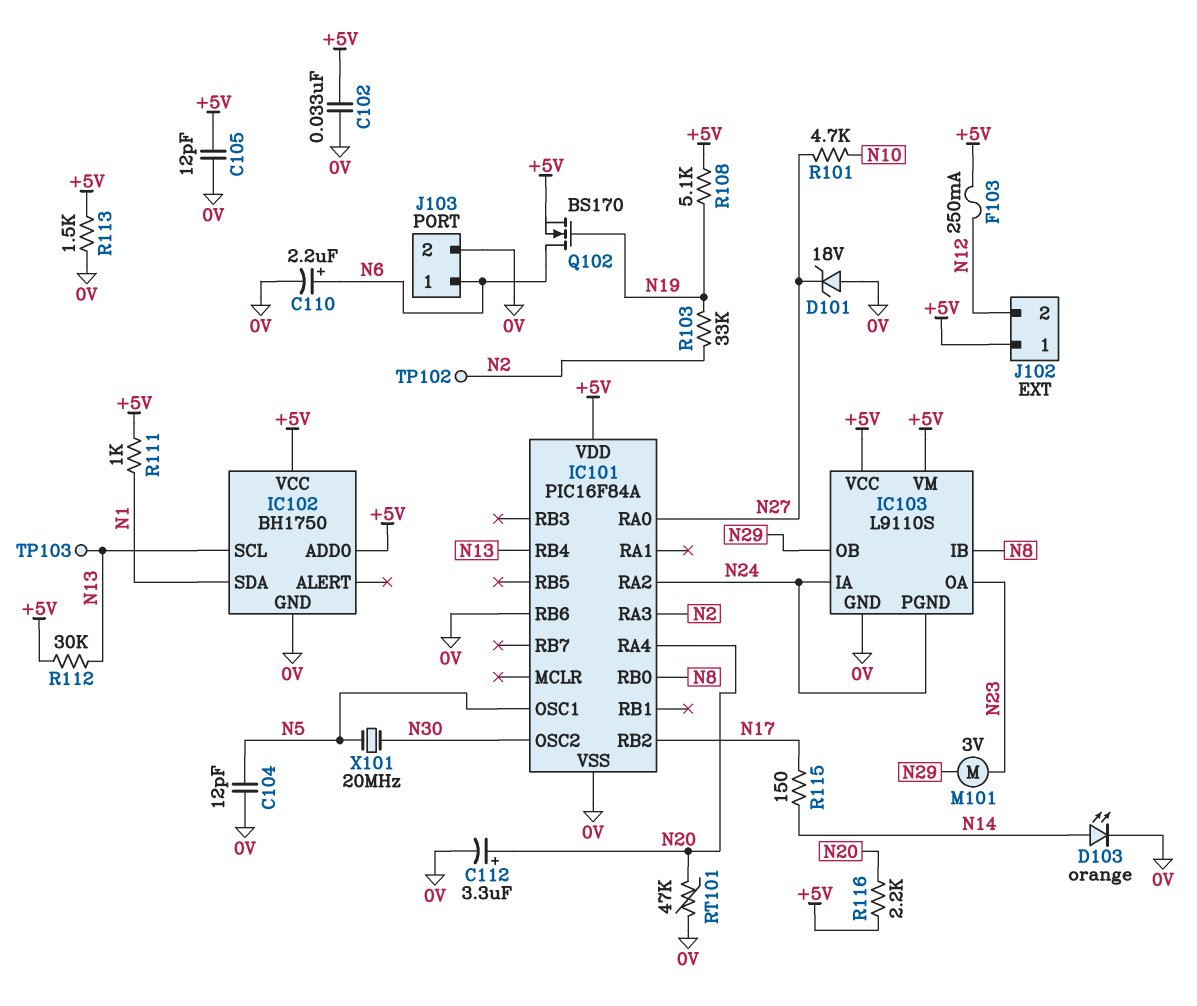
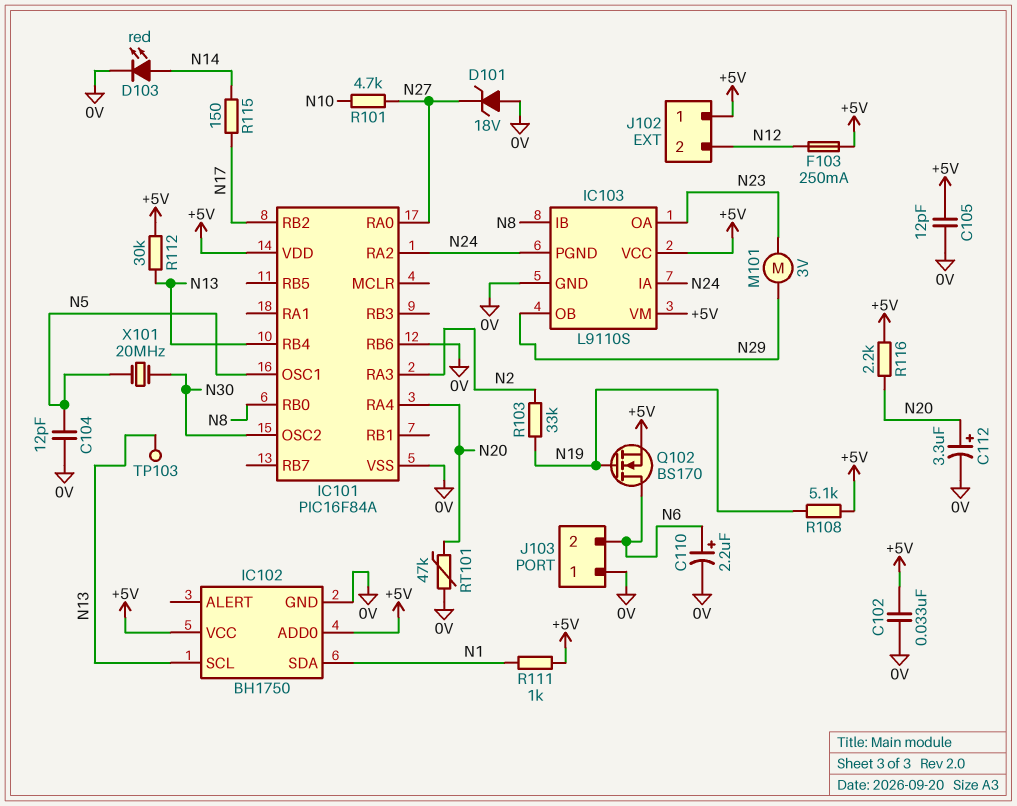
D103: LED orange (A N14, K 0V) -> LED red (A N14, K 0V)
J103 pin 1: N6 -> 0V
J103 pin 2: 0V -> N6
R113: 1.5k (+5V, 0V) -> none
TP102: test point (N2) -> none

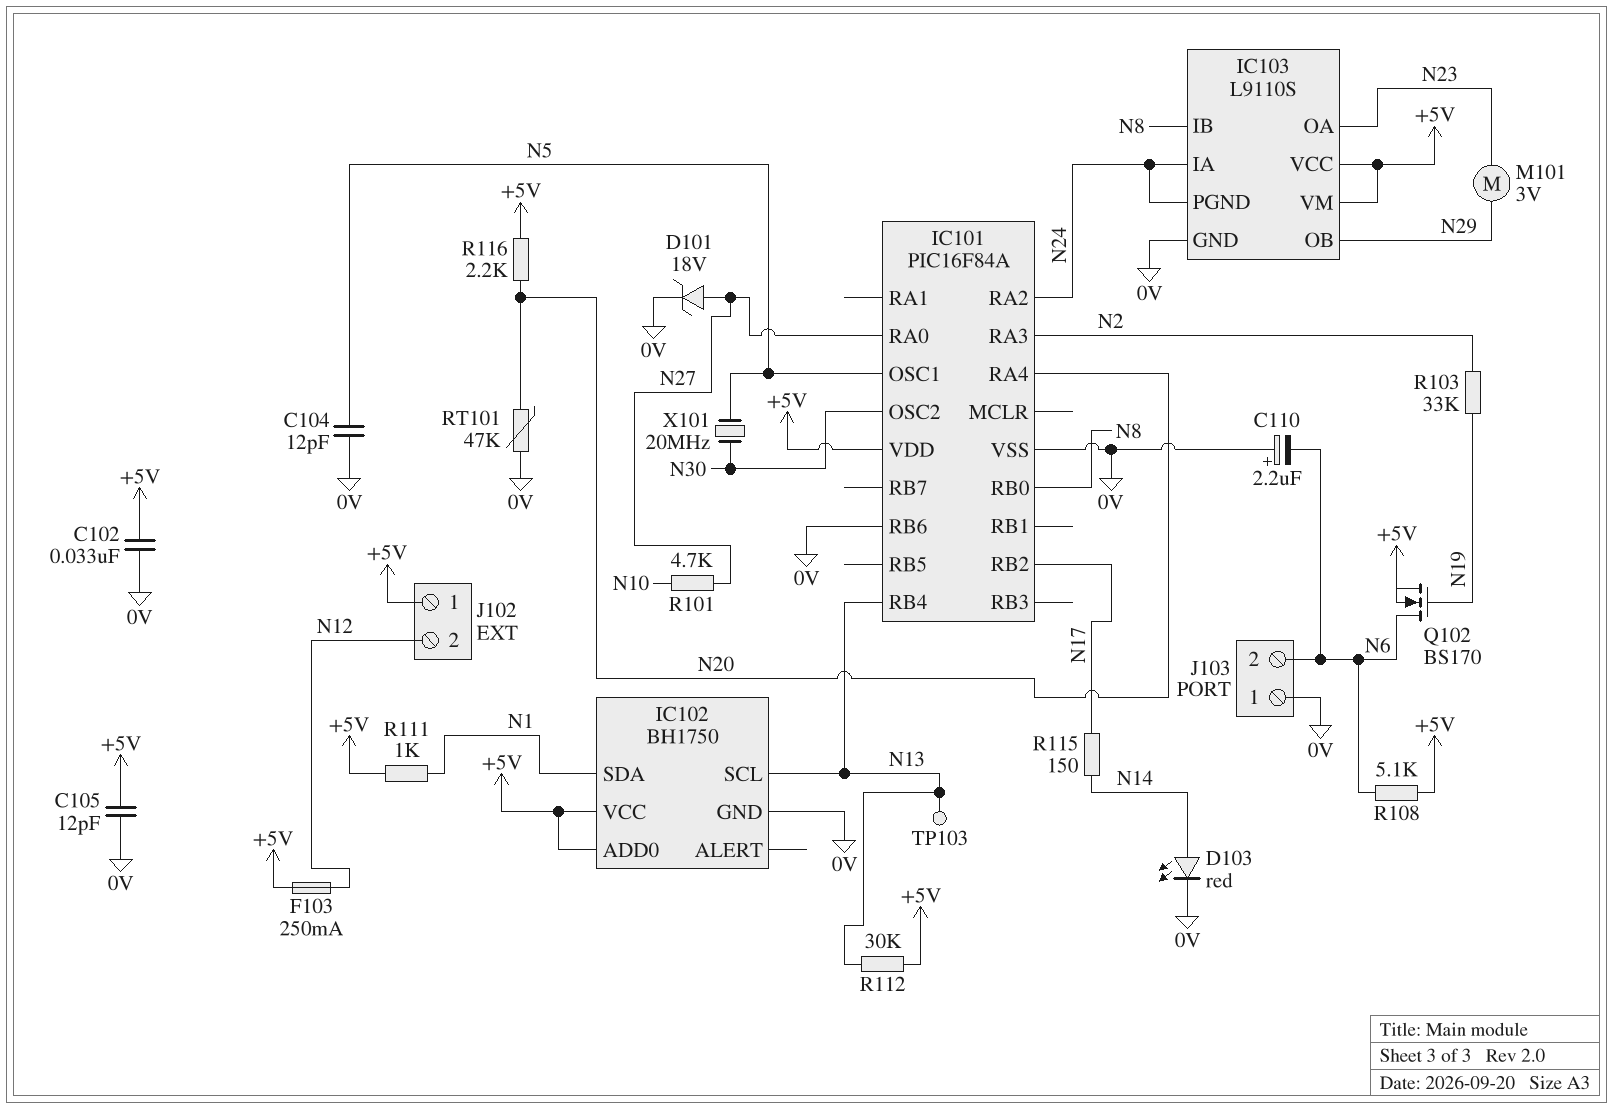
C110: 2.2uF (plus N6, minus 0V) -> 2.2uF (plus 0V, minus N6)
C112: 3.3uF (plus N20, minus 0V) -> none
D101: zener 18V (A 0V, K N27) -> zener 18V (A N27, K 0V)
R108: 5.1k (+5V, N19) -> 5.1k (+5V, N6)

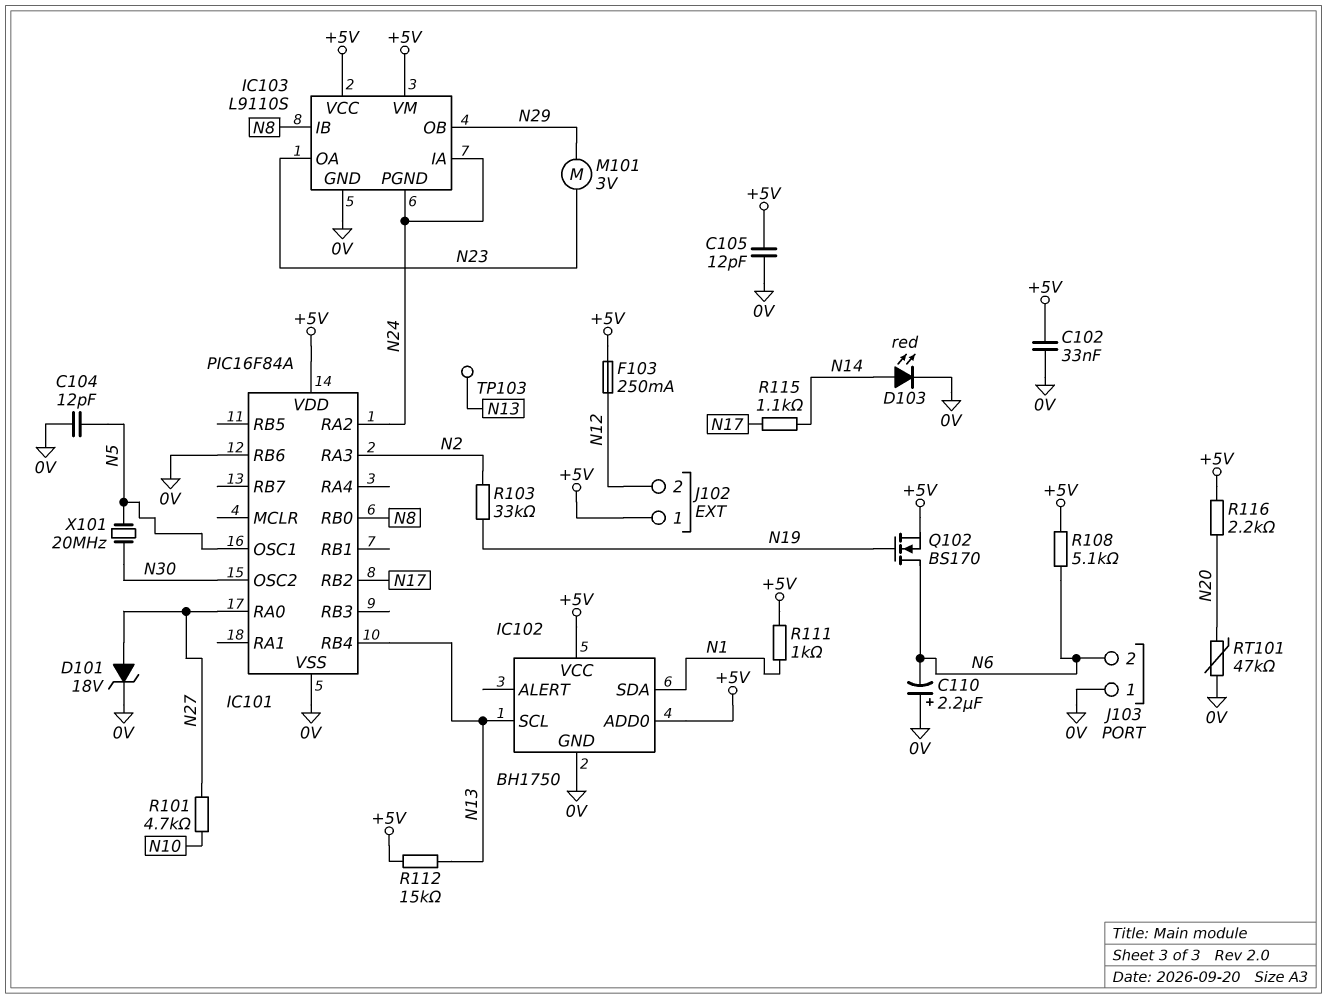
IC101 pin RA4: N20 -> none
R112: 30k (+5V, N13) -> 15k (+5V, N13)
R115: 150 (N14, N17) -> 1.1k (N14, N17)

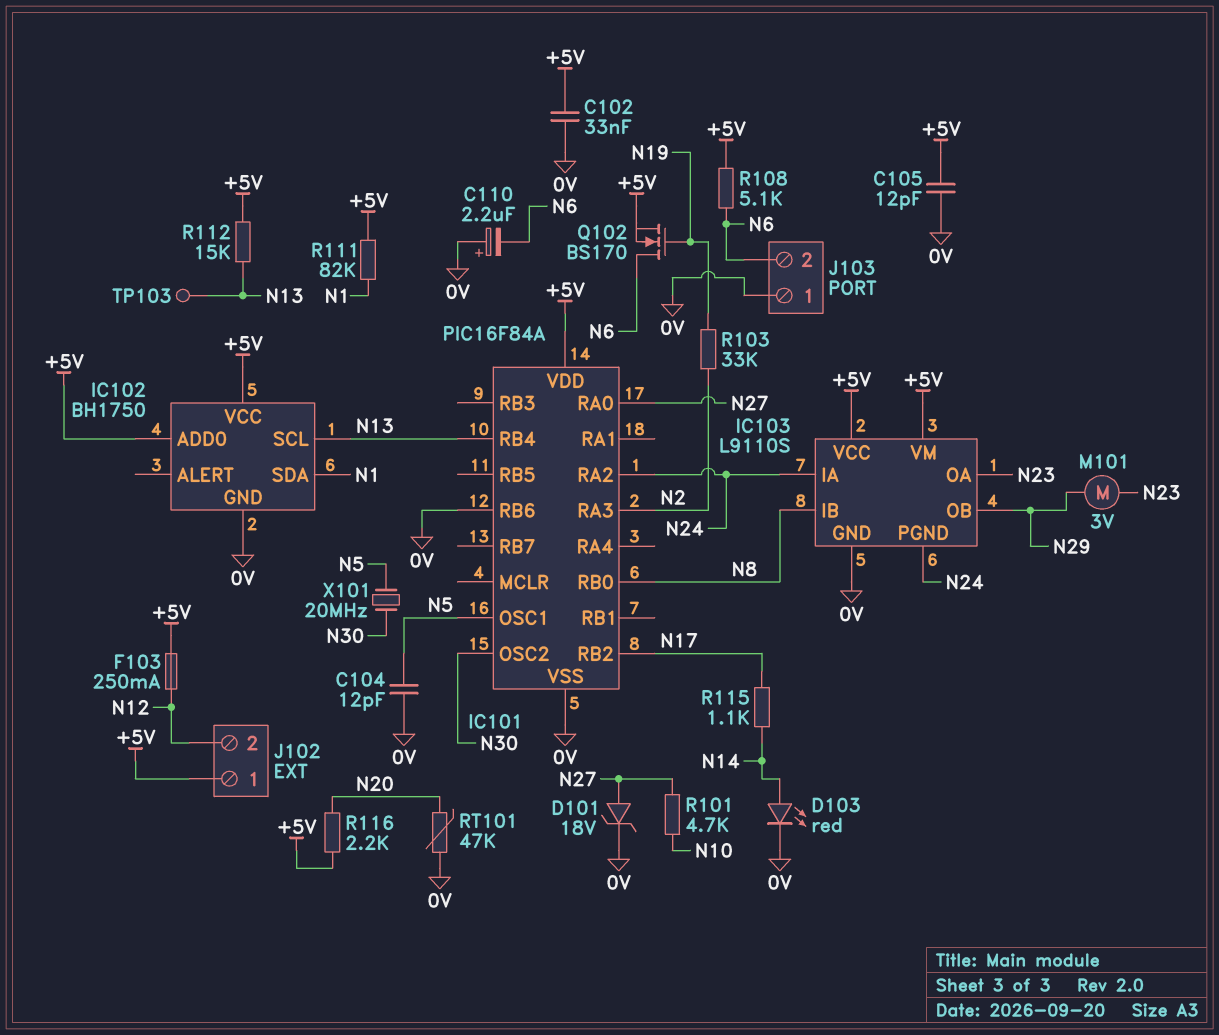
R111: 1k (+5V, N1) -> 82k (+5V, N1)

